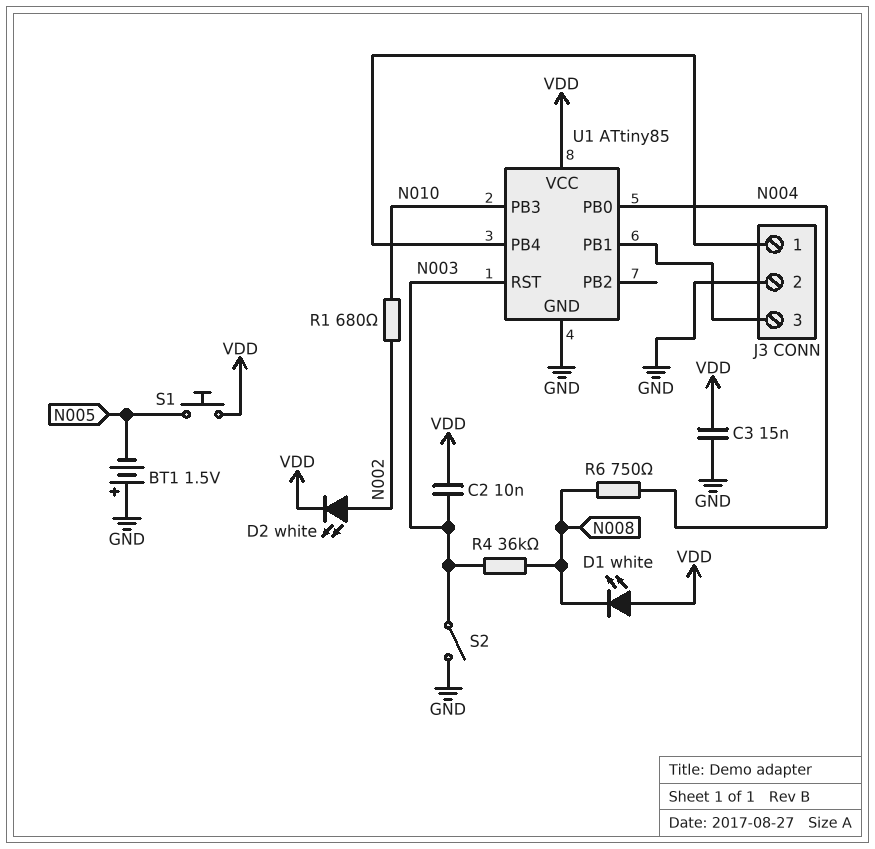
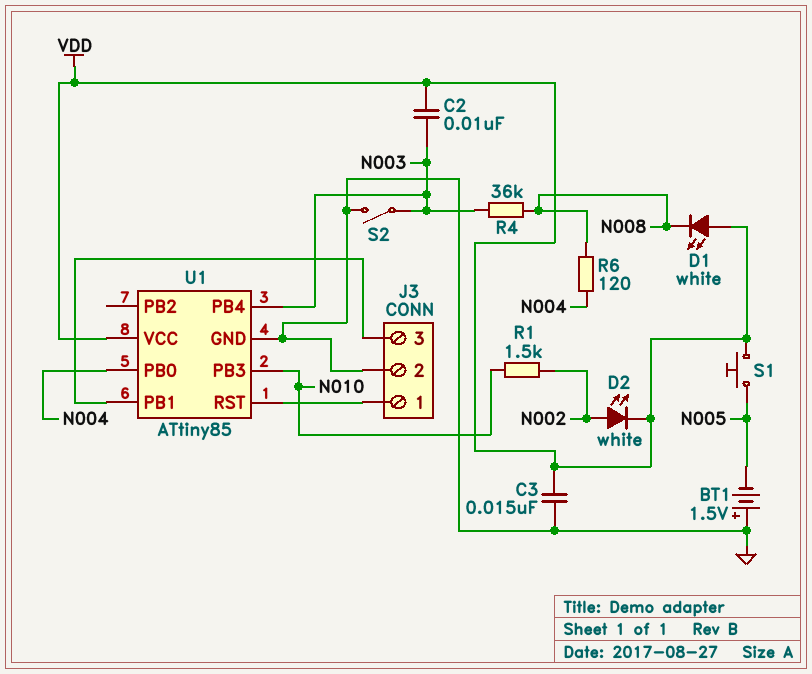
R1: 680 (N002, N010) -> 1.5k (N002, N010)
R6: 750 (N004, N008) -> 120 (N004, N008)
U1 pin PB4: J3/1 -> N003
U1 pin RST: N003 -> J3/1

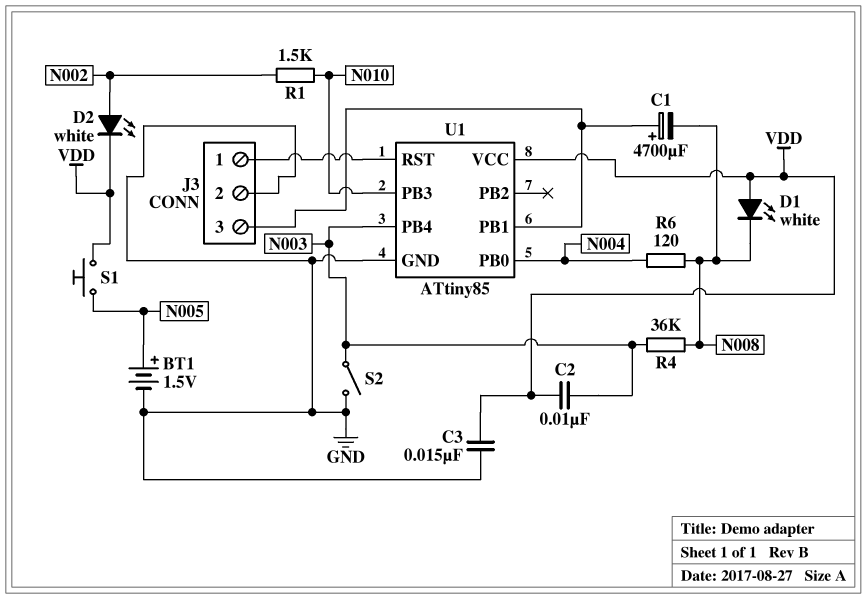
BT1: 1.5V (plus GND, minus N005) -> 1.5V (plus N005, minus GND)
C1: none -> 4700uF (plus J3/3, minus N008)

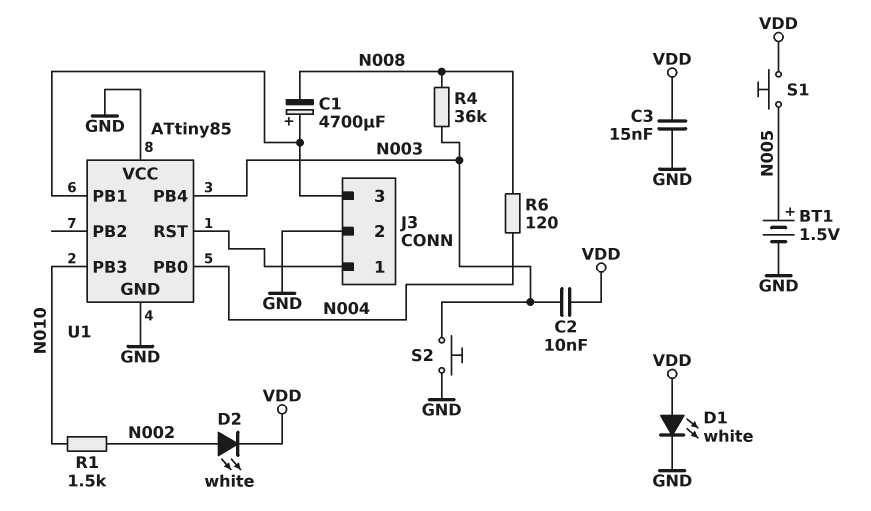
D1: LED white (A VDD, K N008) -> LED white (A VDD, K GND)
S2: switch (GND, N003) -> button (GND, N003)
U1 pin VCC: VDD -> GND

